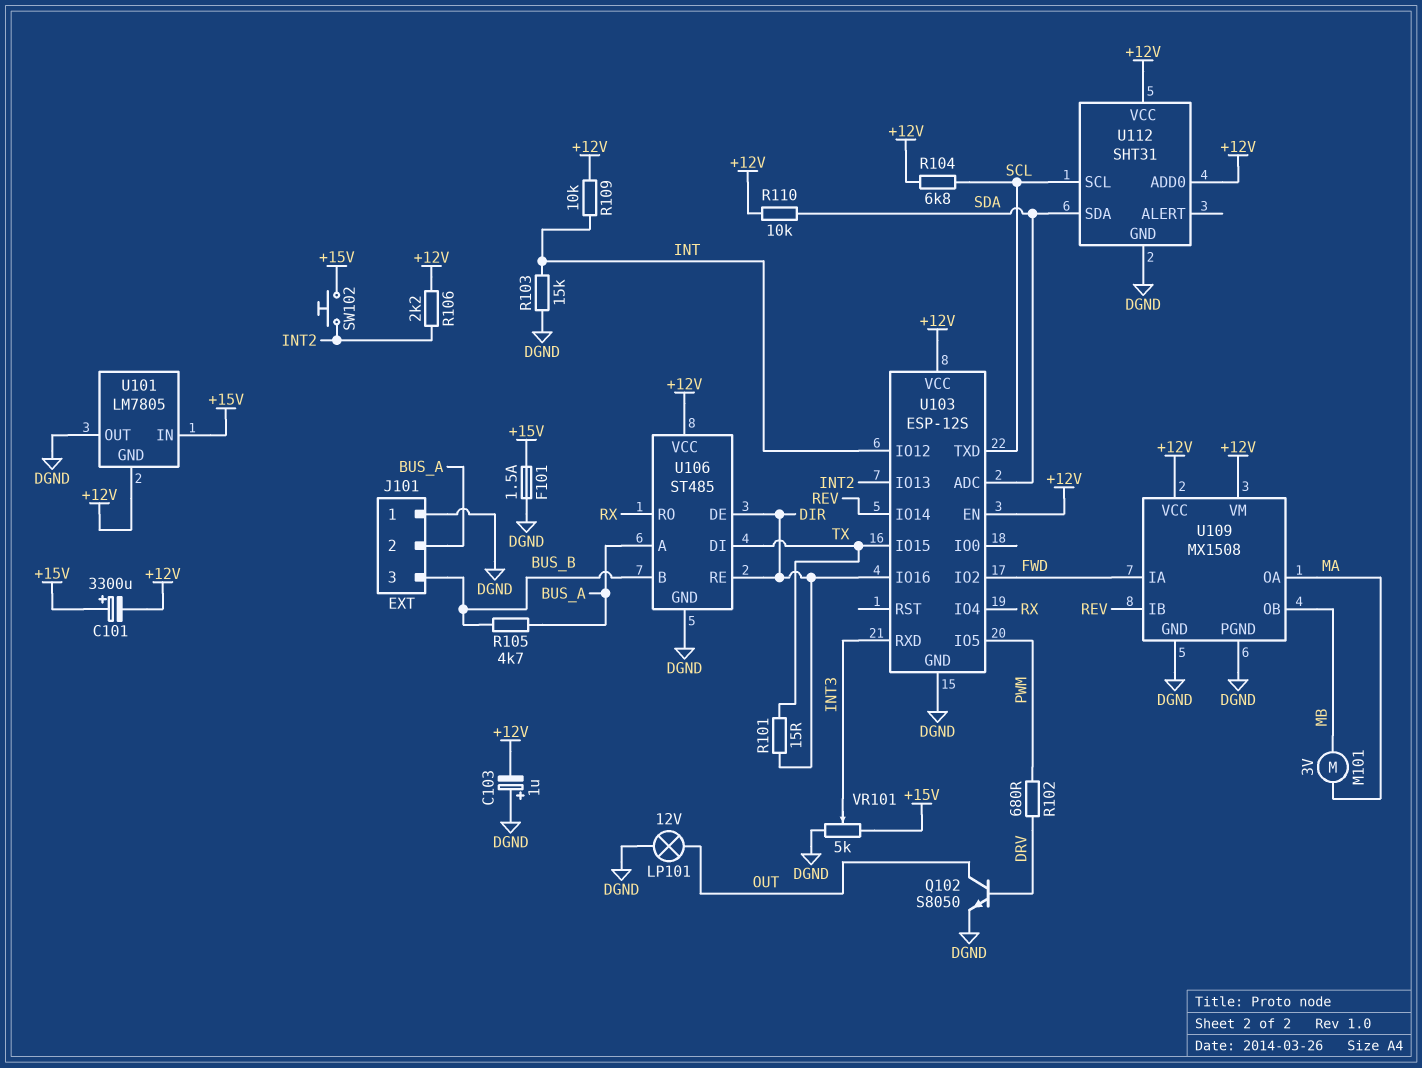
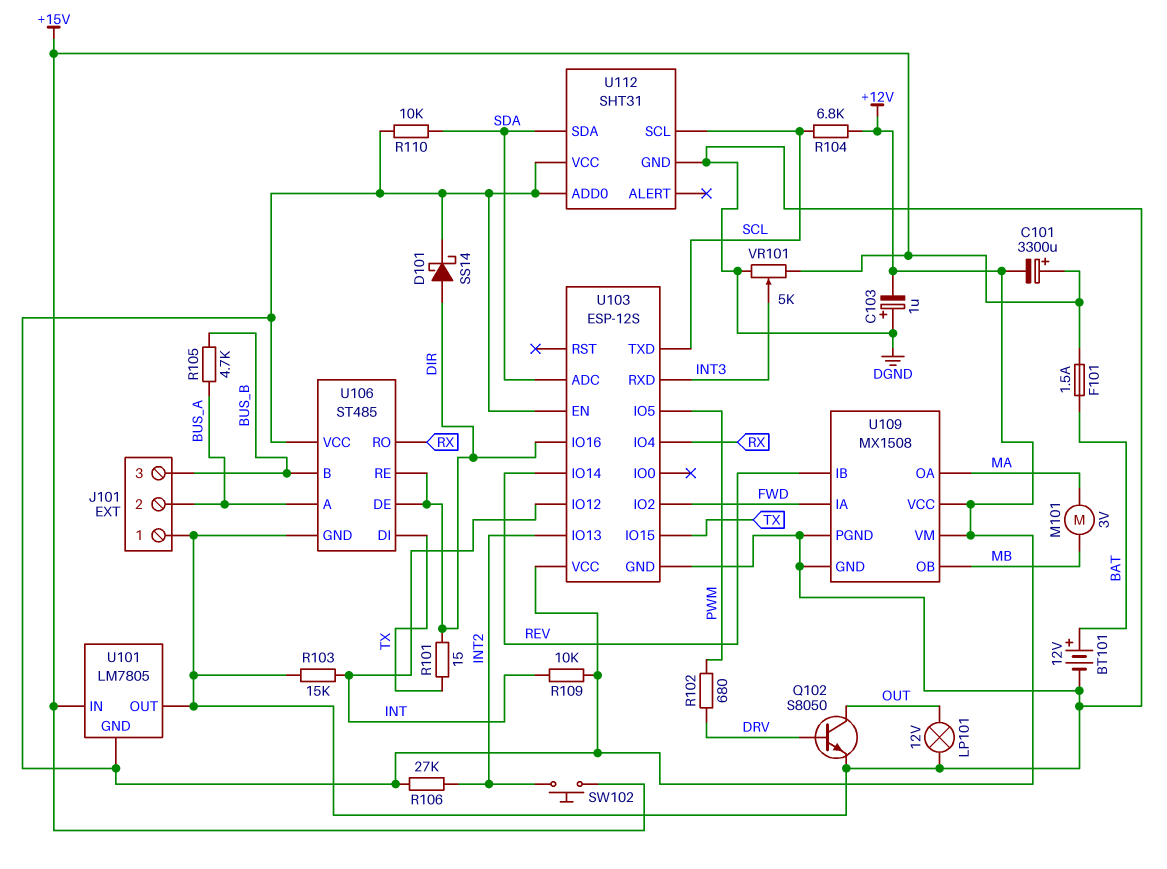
BT101: none -> 12V (plus BAT, minus DGND)
D101: none -> schottky SS14 (A DIR, K +12V)
F101: 1.5A (+15V, DGND) -> 1.5A (+15V, BAT)
R106: 2.2k (+12V, INT2) -> 27k (+12V, INT2)

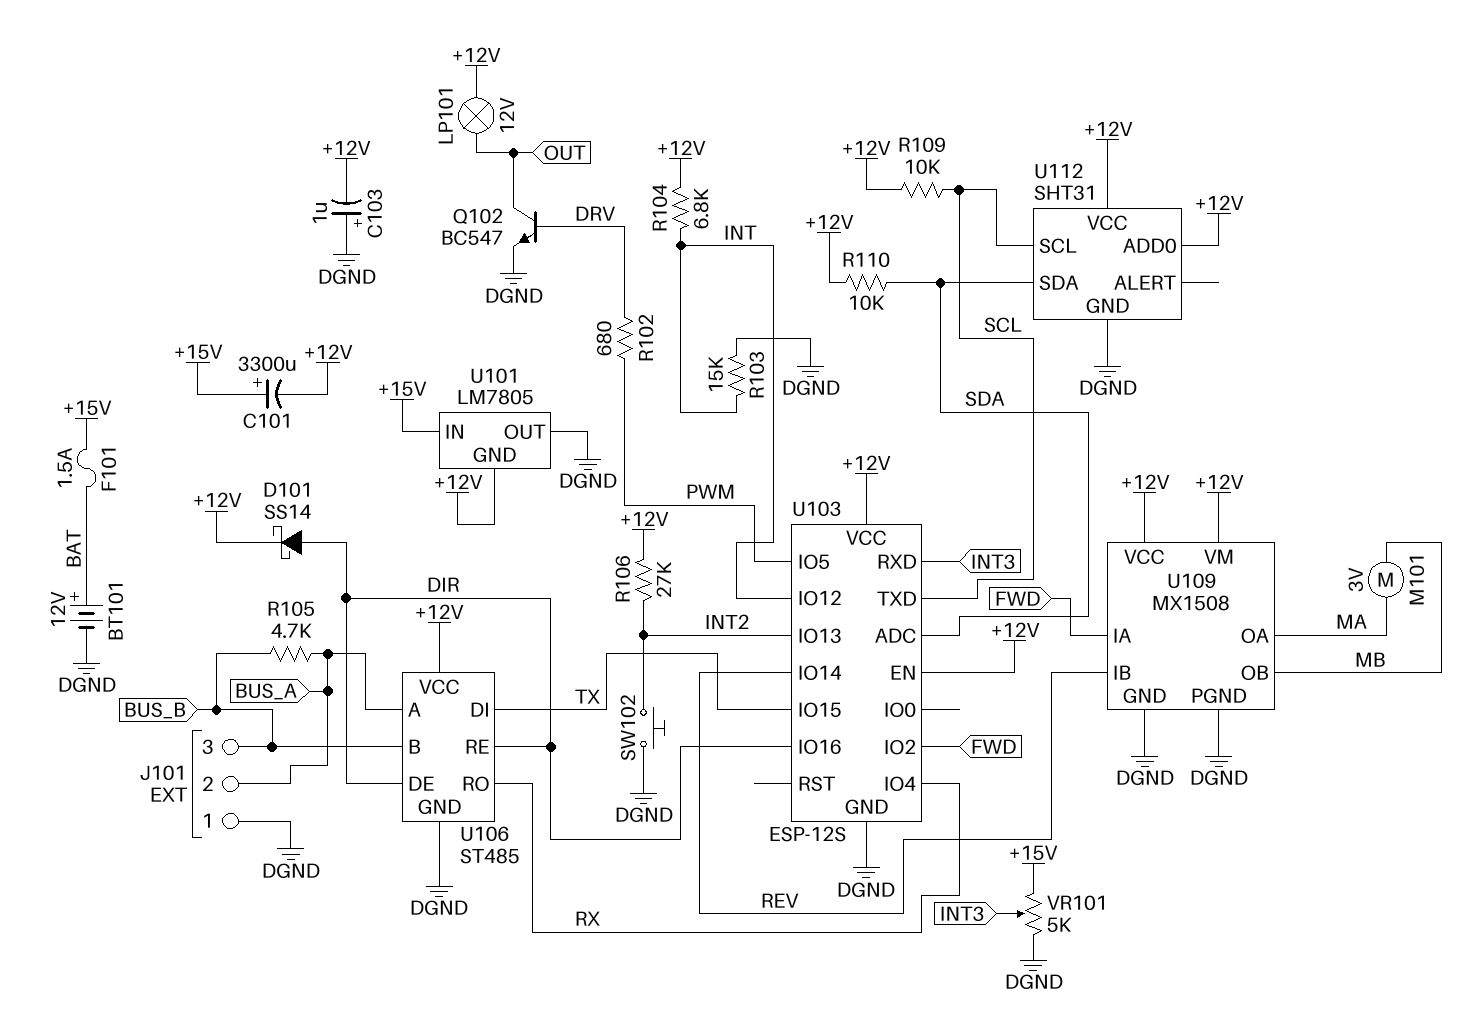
LP101: lamp 12V (DGND, OUT) -> lamp 12V (+12V, OUT)
Q102: NPN S8050 (B DRV, C OUT, E DGND) -> NPN BC547 (B DRV, C OUT, E DGND)
R101: 15 (DIR, TX) -> none
R104: 6.8k (+12V, SCL) -> 6.8k (+12V, INT)
R109: 10k (+12V, INT) -> 10k (+12V, SCL)
SW102: button (+15V, INT2) -> button (DGND, INT2)

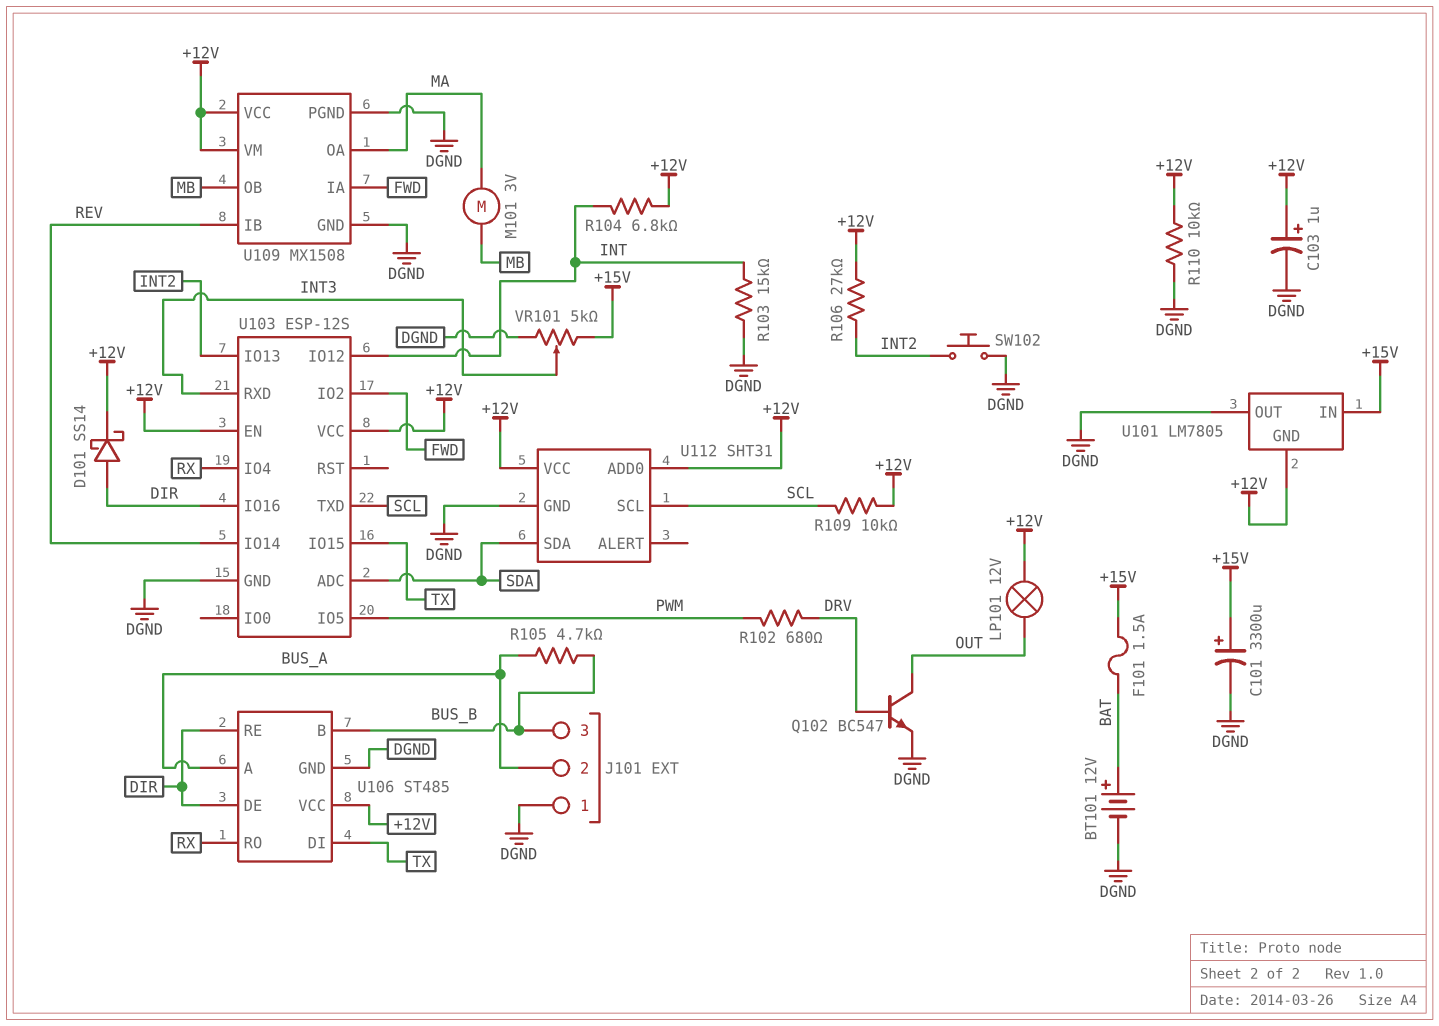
C101: 3300uF (plus +15V, minus +12V) -> 3300uF (plus +15V, minus DGND)
C103: 1uF (plus DGND, minus +12V) -> 1uF (plus +12V, minus DGND)
R110: 10k (+12V, SDA) -> 10k (+12V, DGND)

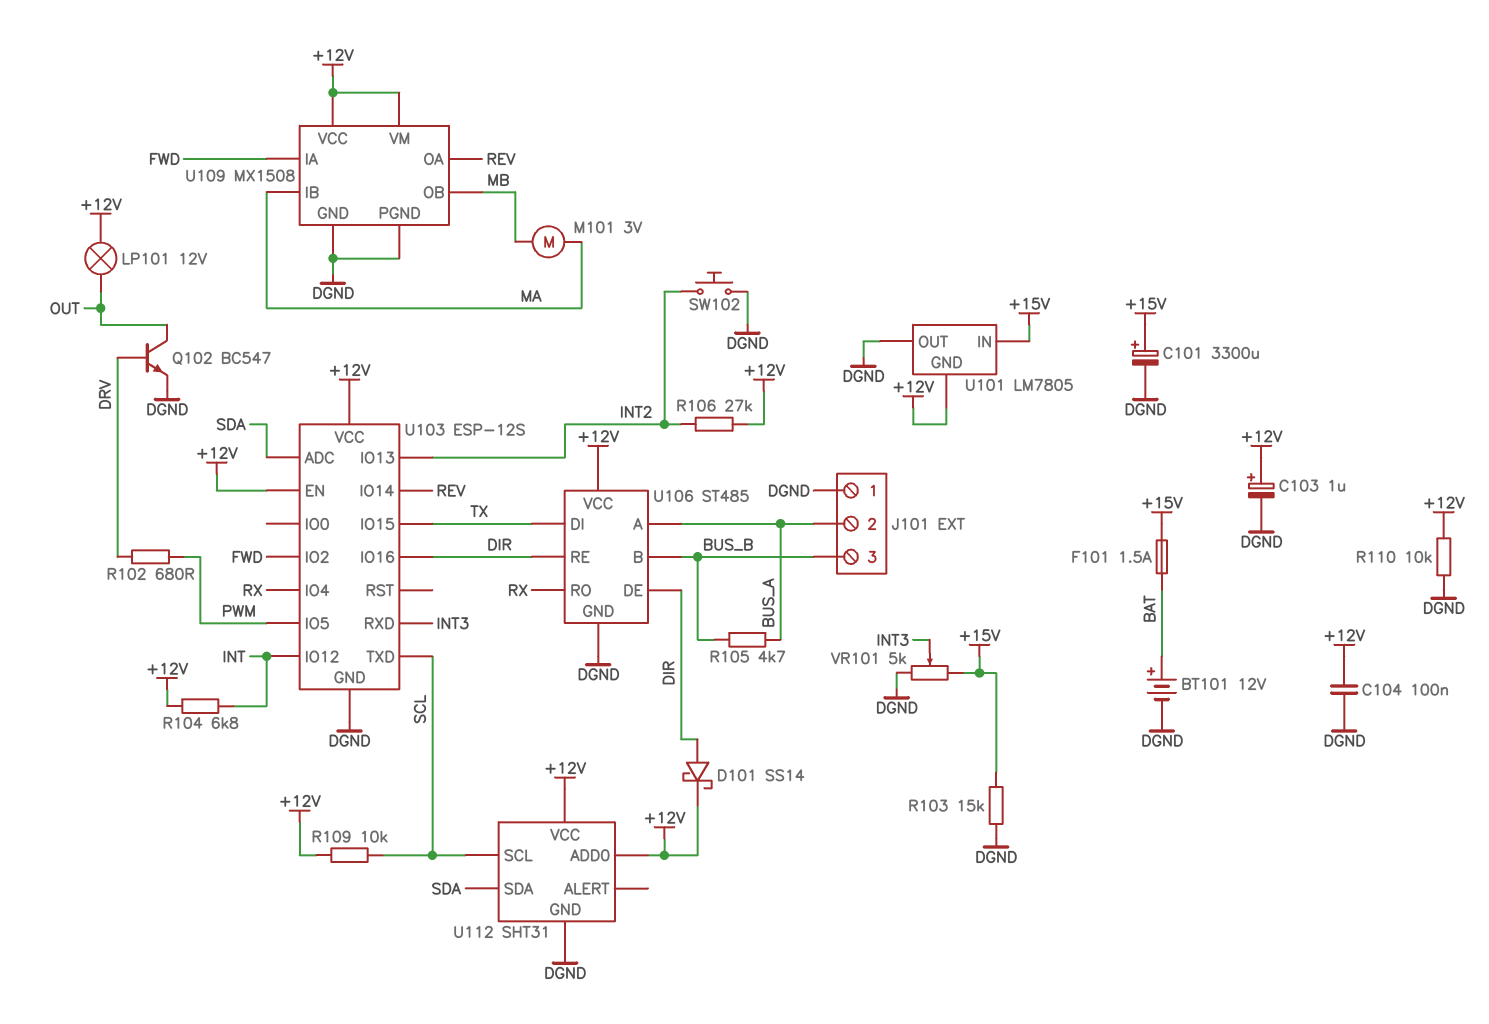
C104: none -> 100nF (+12V, DGND)
R103: 15k (DGND, INT) -> 15k (+15V, DGND)
U109 pin IB: REV -> MA
U109 pin OA: MA -> REV

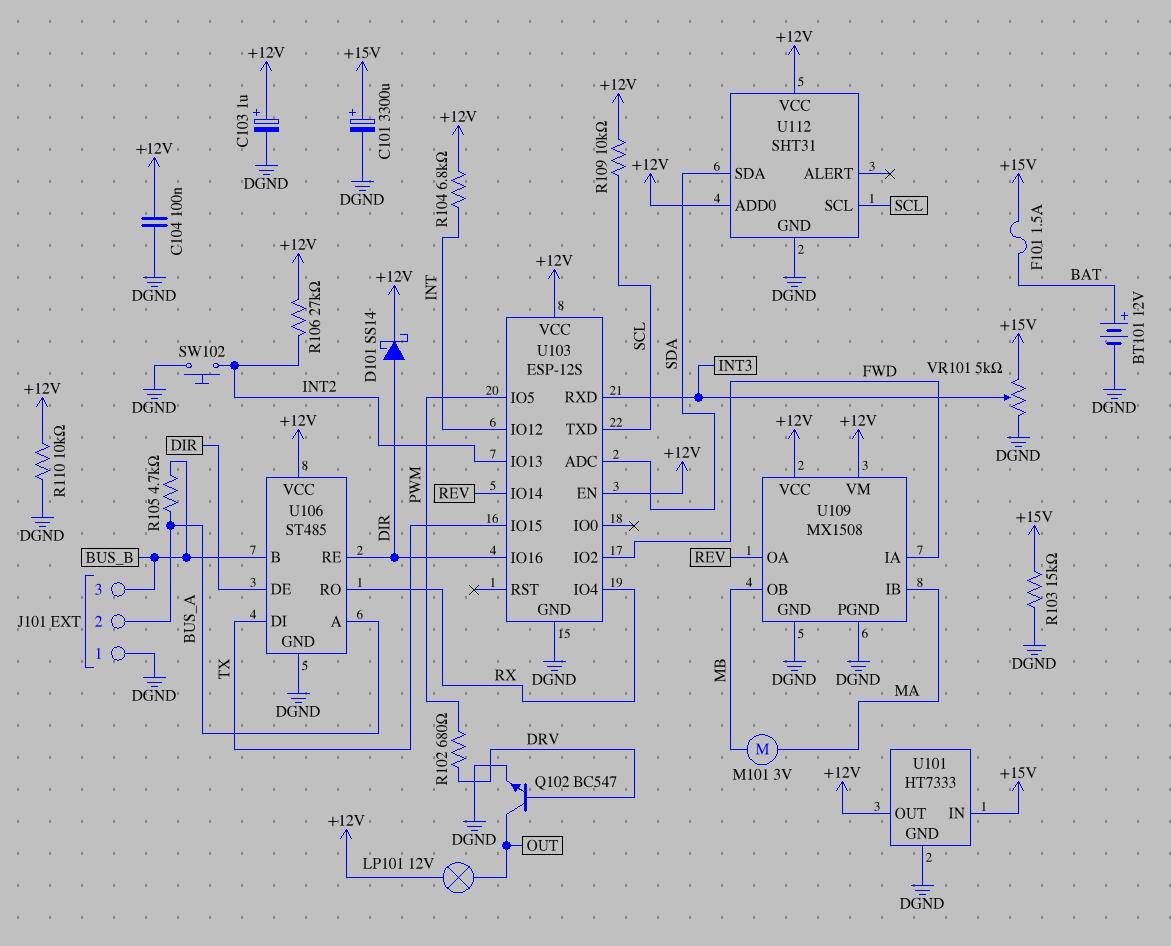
U101: LM7805 -> HT7333
U101 pin GND: +12V -> DGND
U101 pin OUT: DGND -> +12V

